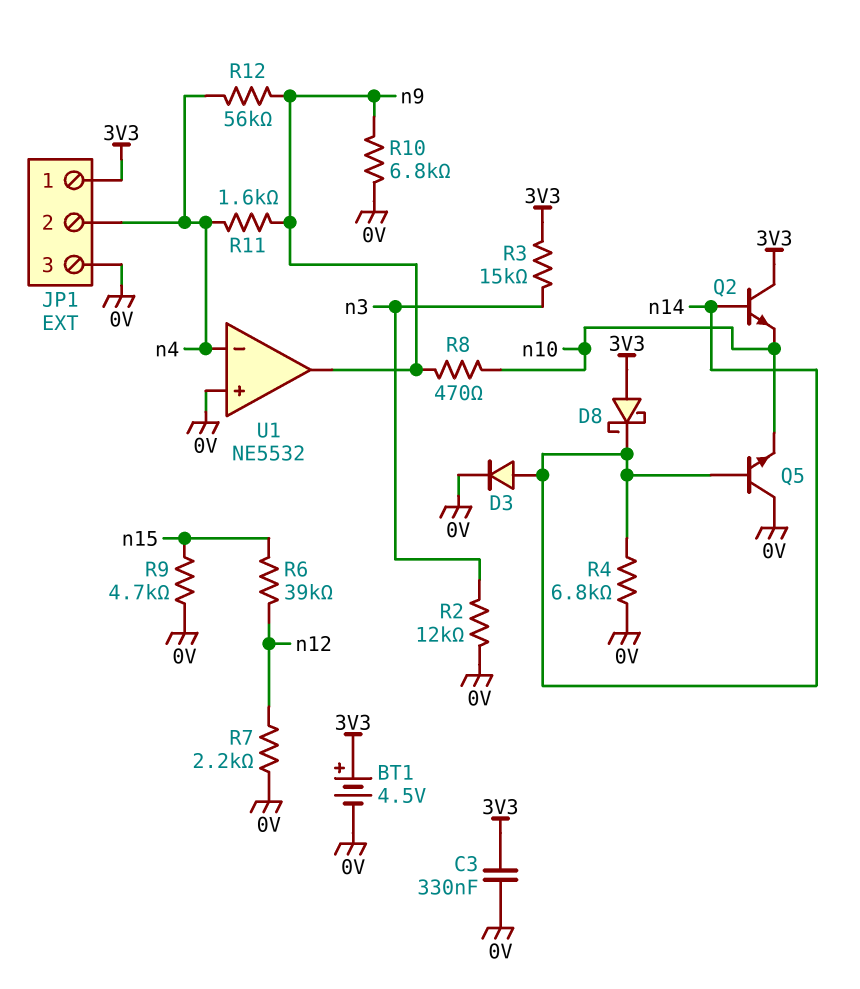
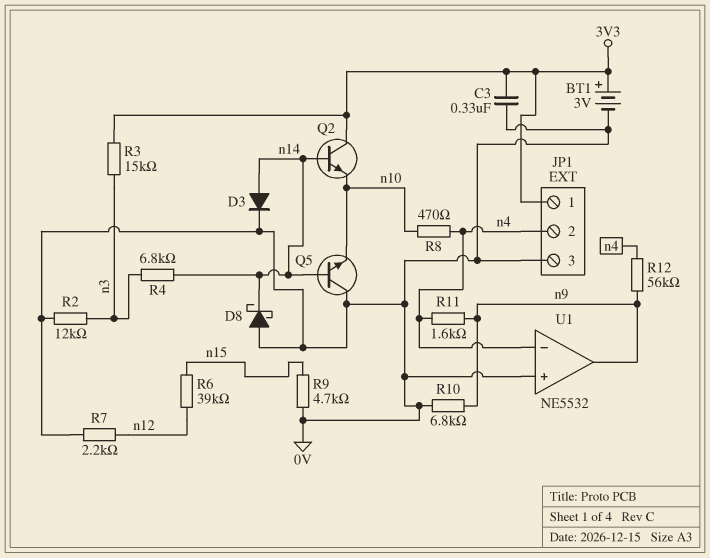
BT1: 4.5V (plus 3V3, minus 0V) -> 3V (plus 3V3, minus 0V)
D8: schottky (A 3V3, K n14) -> schottky (A 0V, K n14)
R4: 6.8k (0V, n14) -> 6.8k (n3, n14)
R8: 470 (n9, n10) -> 470 (n4, n10)

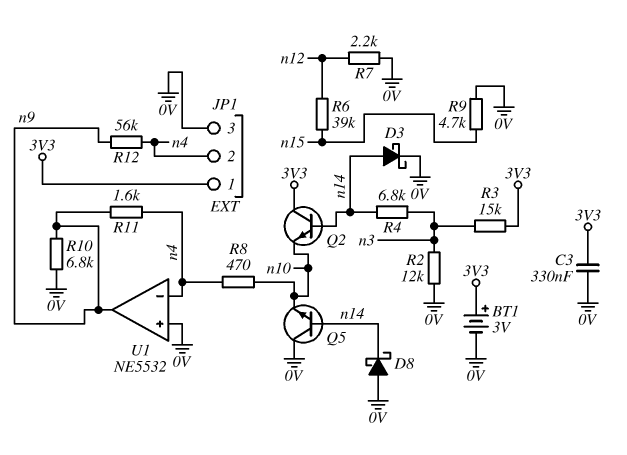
D3: diode (A n14, K 0V) -> schottky (A n14, K 0V)

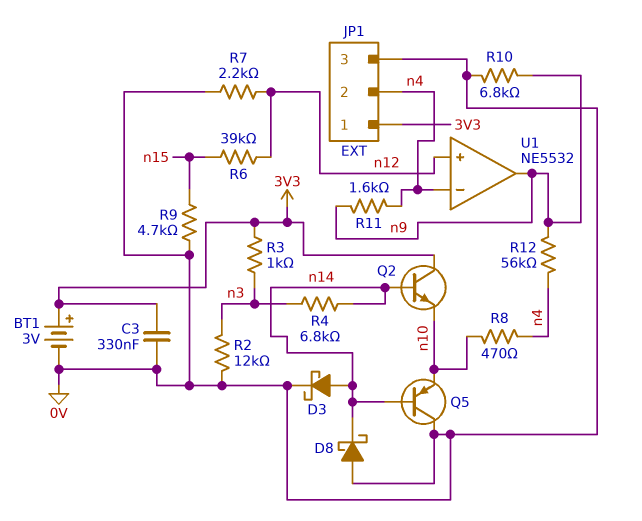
Q5: NPN (B n14, C 0V, E n10) -> PNP (B n14, C 0V, E n10)
R3: 15k (3V3, n3) -> 1k (3V3, n3)
U1 pin in+: 0V -> n12

